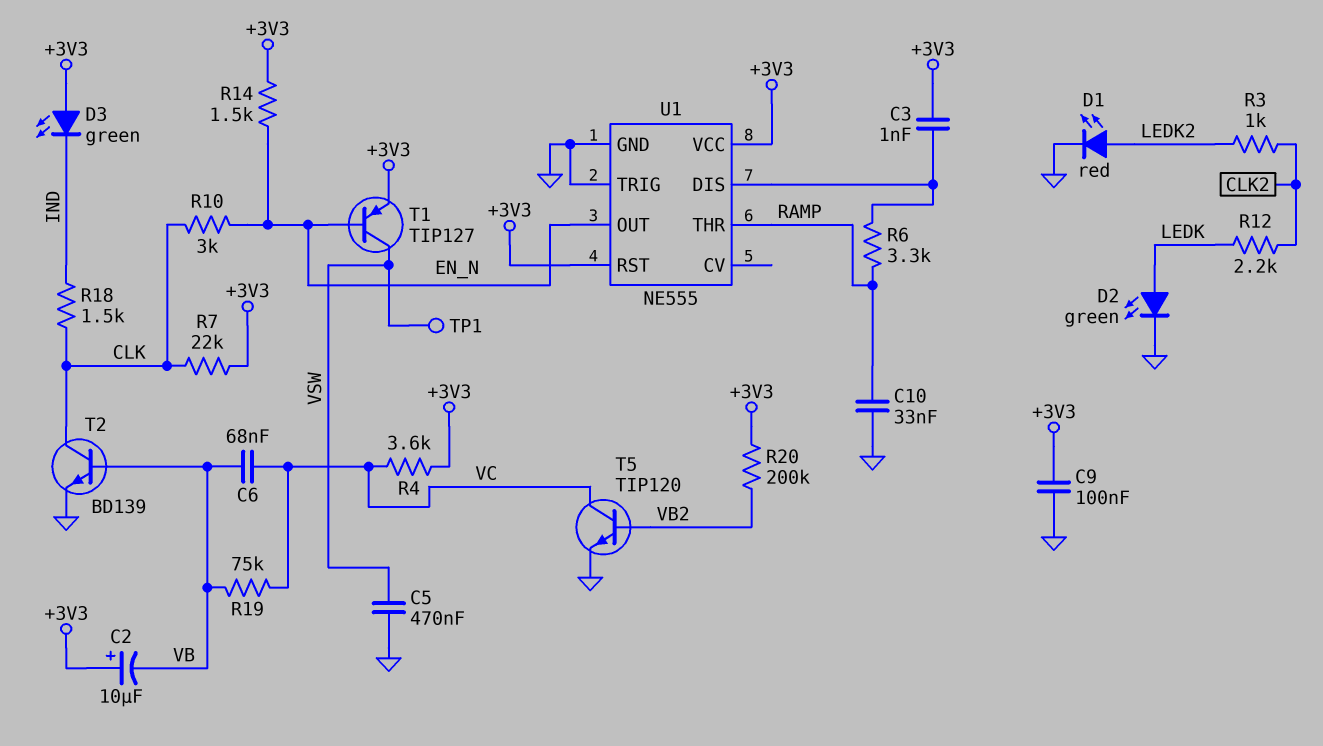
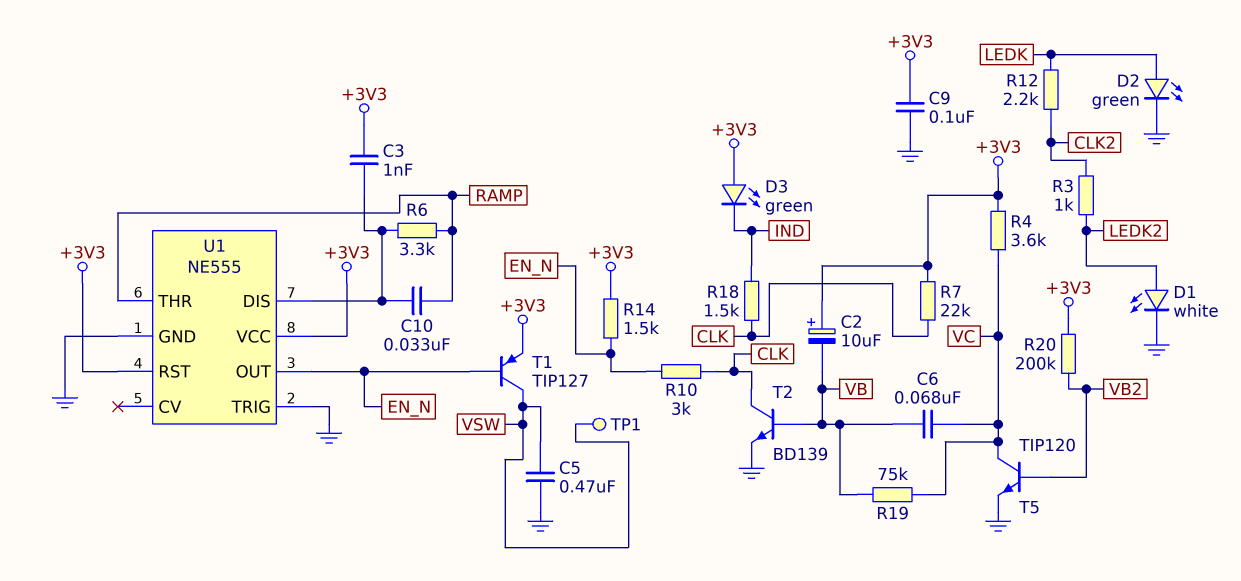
C10: 33nF (GND, RAMP) -> 33nF (RAMP, U1/DIS)
D1: LED red (A LEDK2, K GND) -> LED white (A LEDK2, K GND)

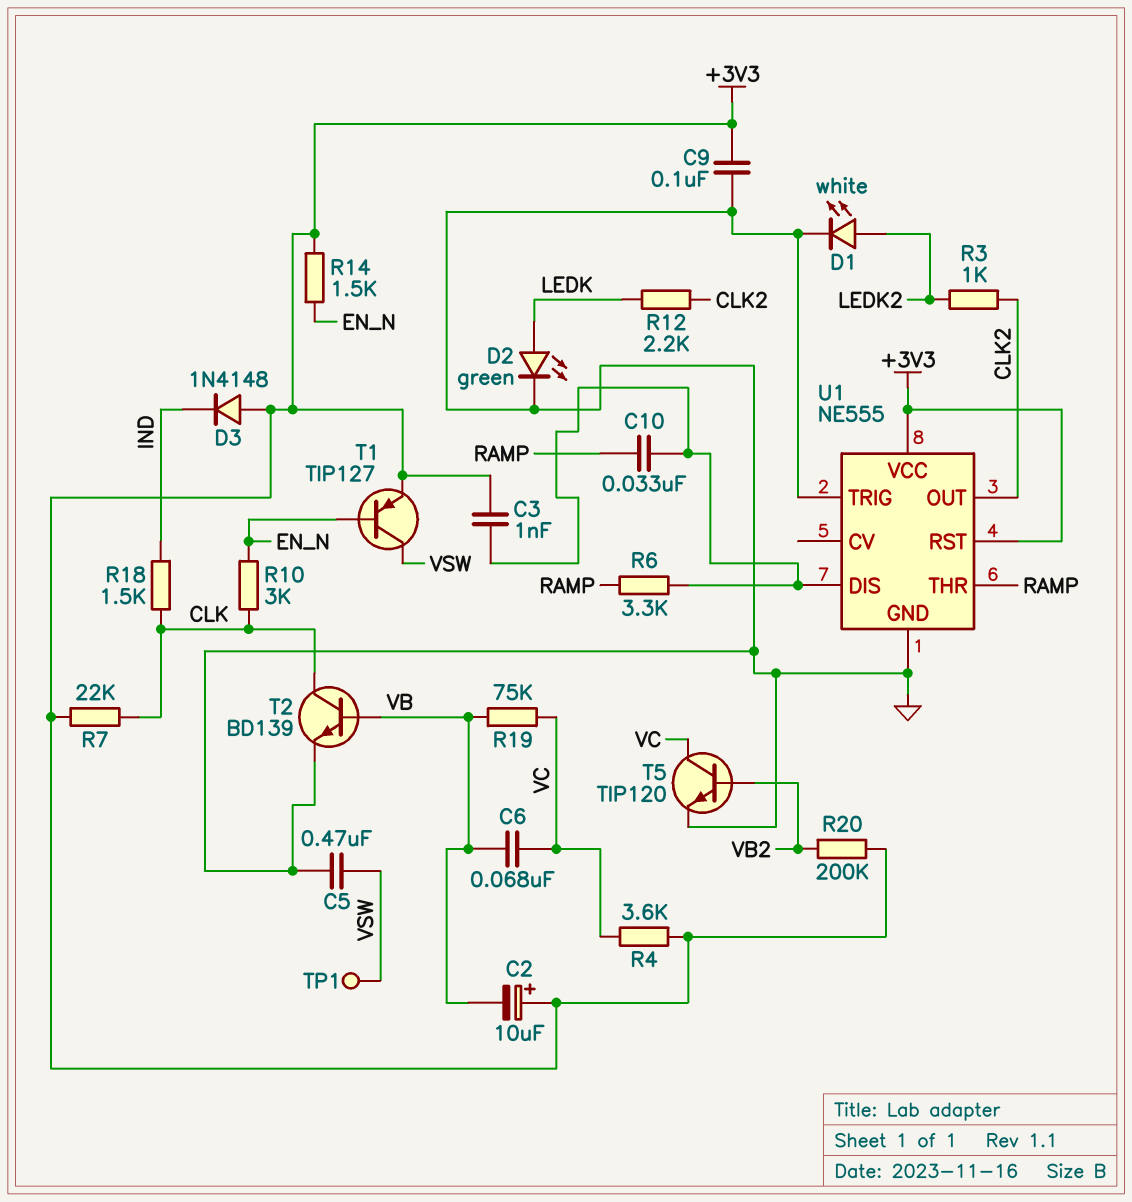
D3: LED green (A +3V3, K IND) -> diode 1N4148 (A +3V3, K IND)
U1 pin OUT: EN_N -> CLK2

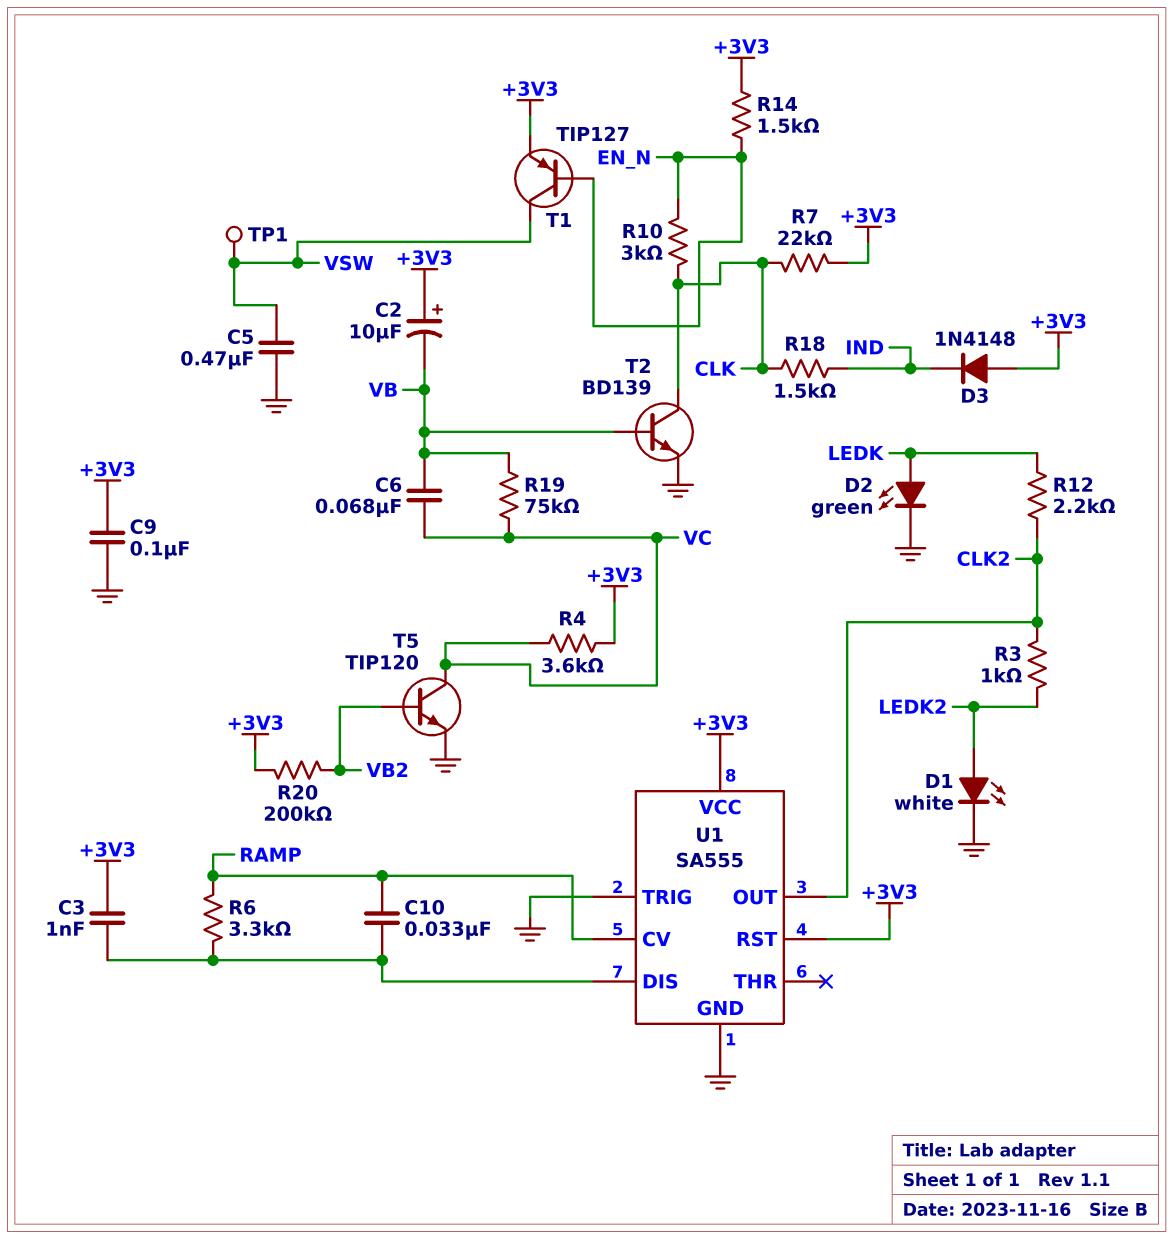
U1: NE555 -> SA555
U1 pin CV: none -> RAMP
U1 pin THR: RAMP -> none

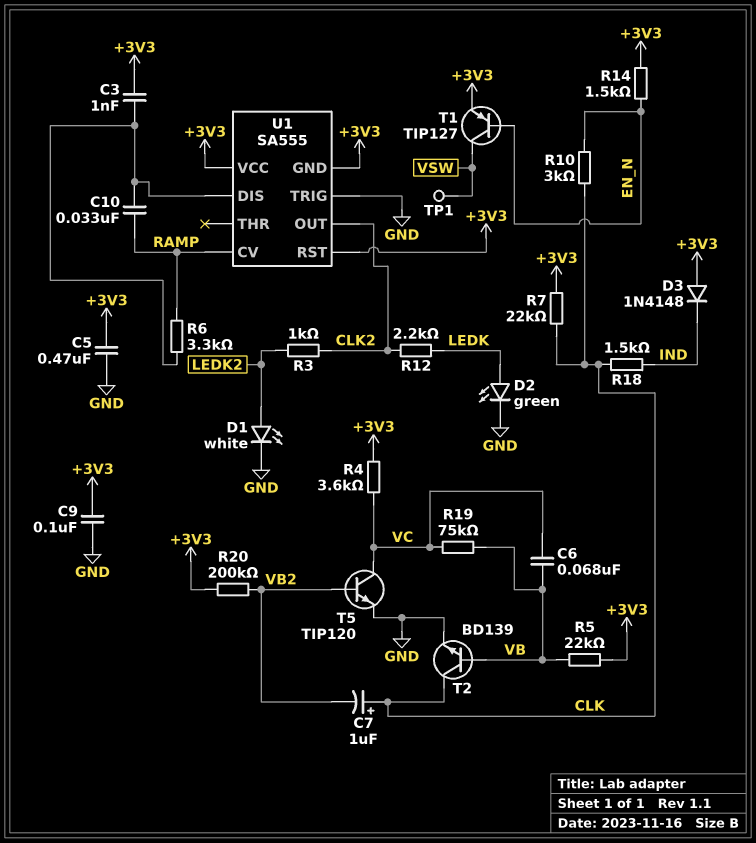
C2: 10uF (plus +3V3, minus VB) -> none
C5: 470nF (GND, VSW) -> 470nF (+3V3, GND)
C7: none -> 1uF (plus CLK, minus VB2)
R5: none -> 22k (+3V3, VB)
U1 pin GND: GND -> +3V3

